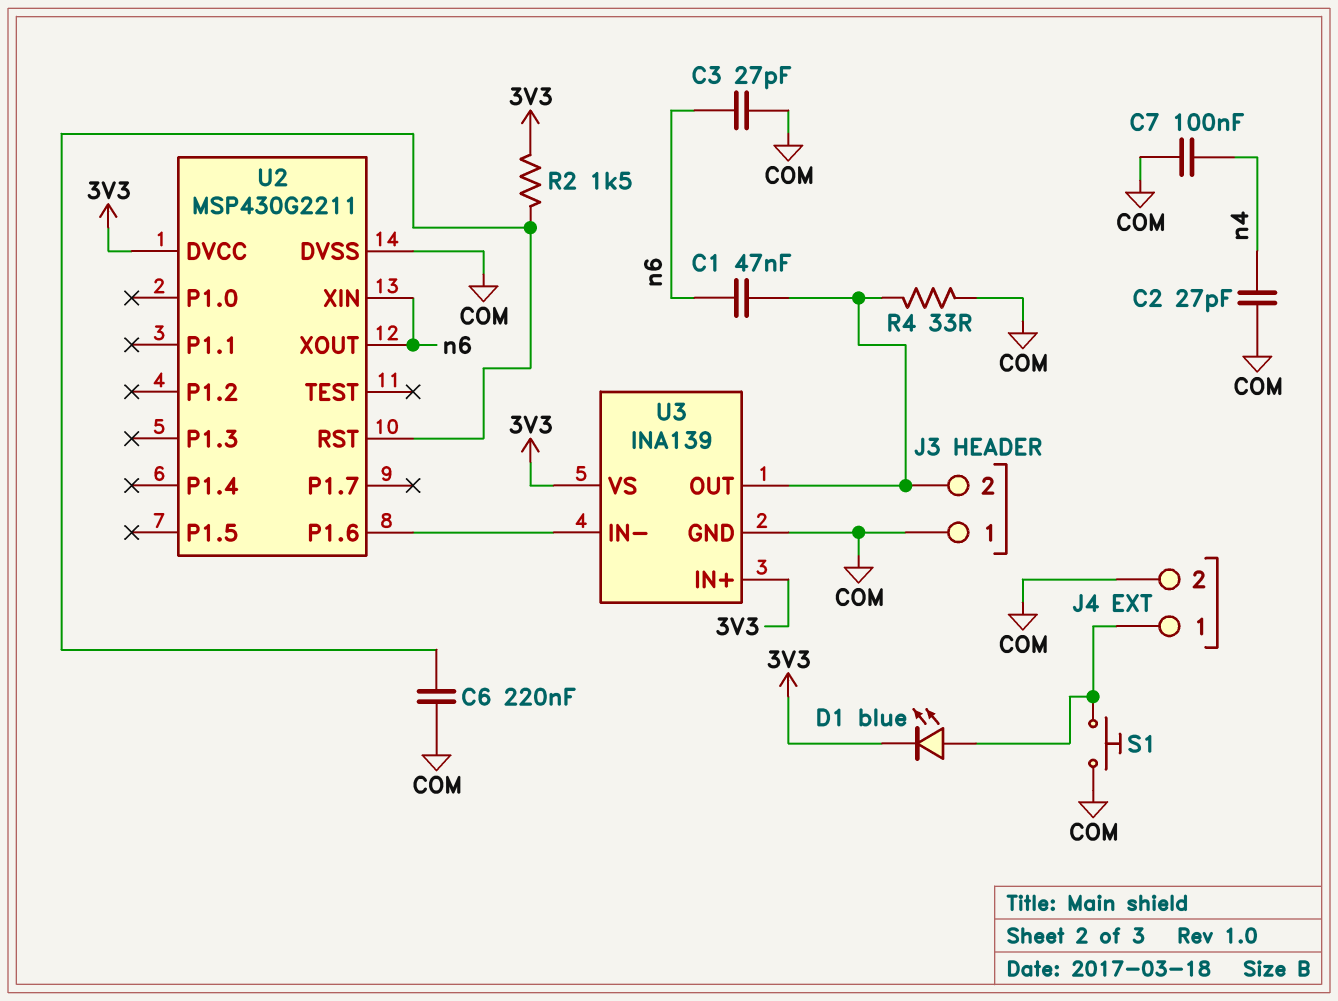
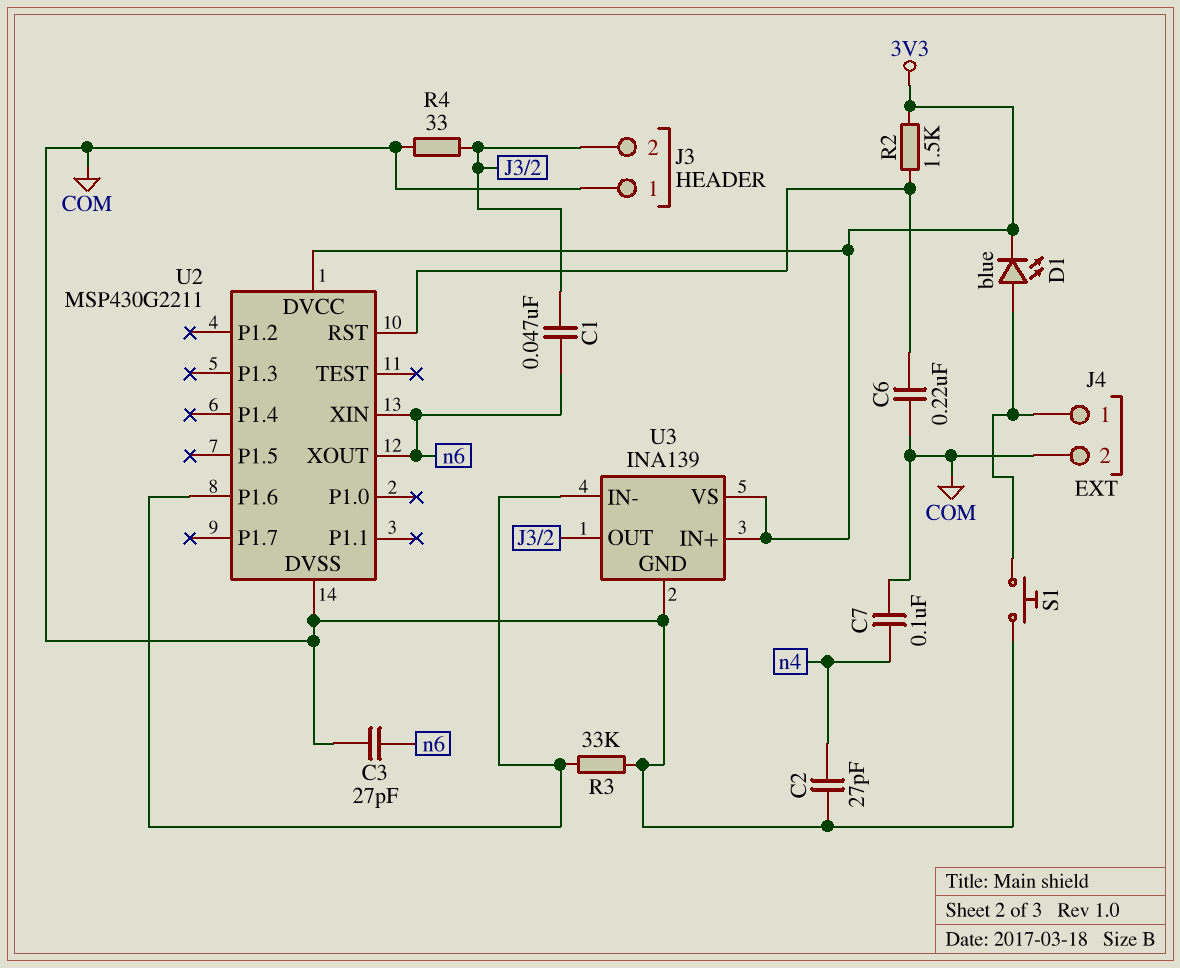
R3: none -> 33k (COM, U2/P1.6)

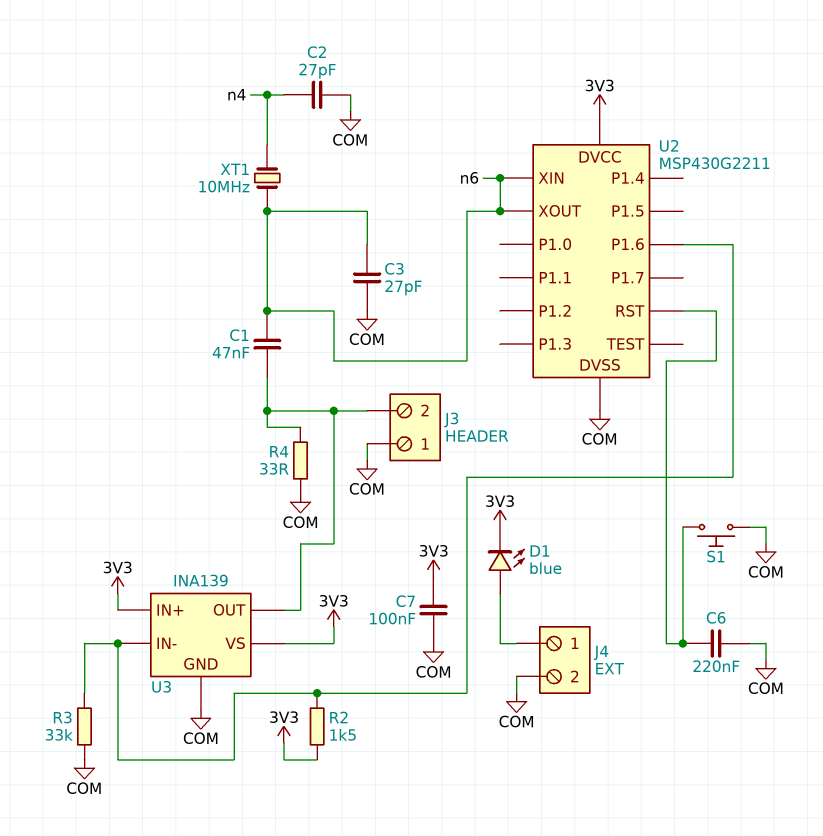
C7: 100nF (COM, n4) -> 100nF (3V3, COM)
R2: 1.5k (3V3, U2/RST) -> 1.5k (3V3, U2/P1.6)
S1: button (COM, J4/1) -> button (COM, U2/RST)
XT1: none -> 10MHz (n4, n6)

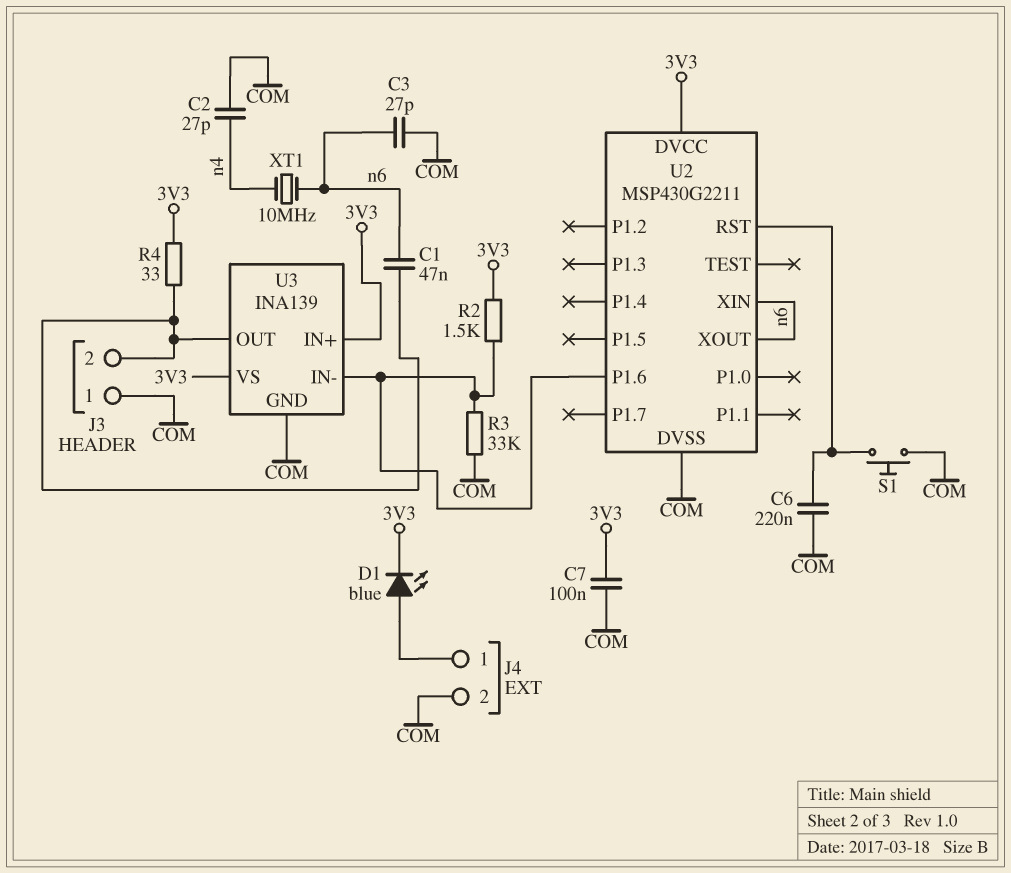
R4: 33 (COM, J3/2) -> 33 (3V3, J3/2)

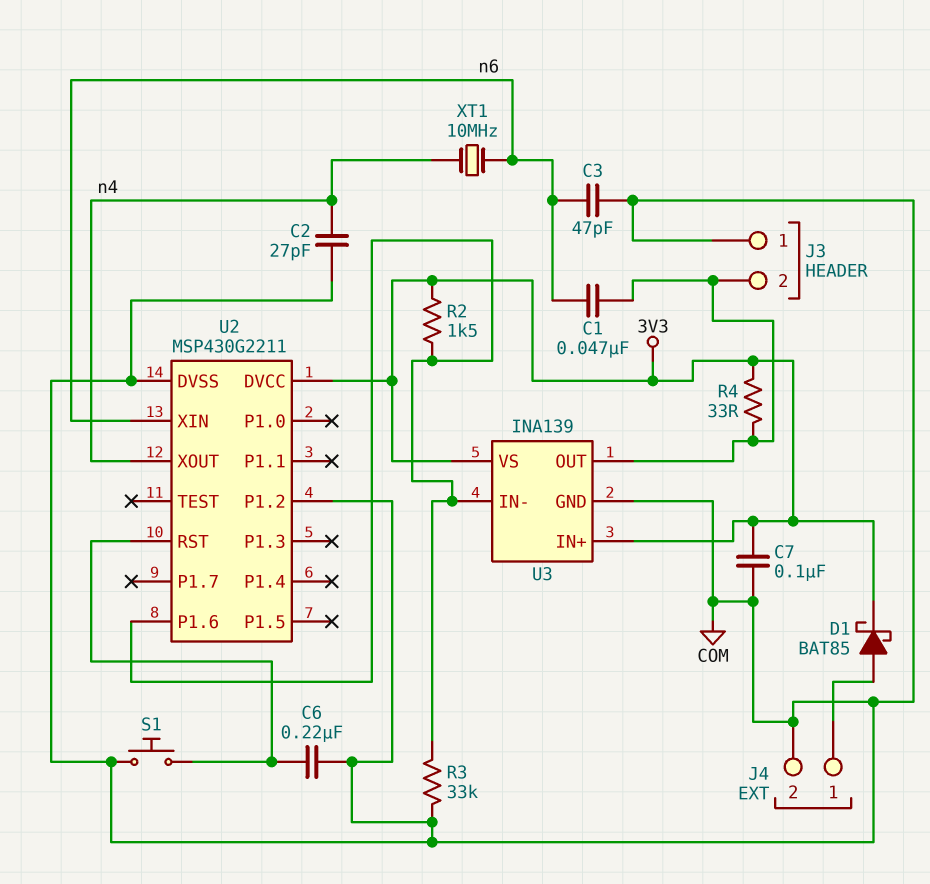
C3: 27pF (COM, n6) -> 47pF (COM, n6)
D1: LED blue (A J4/1, K 3V3) -> schottky BAT85 (A J4/1, K 3V3)
U2 pin P1.2: none -> COM
U2 pin XOUT: n6 -> n4

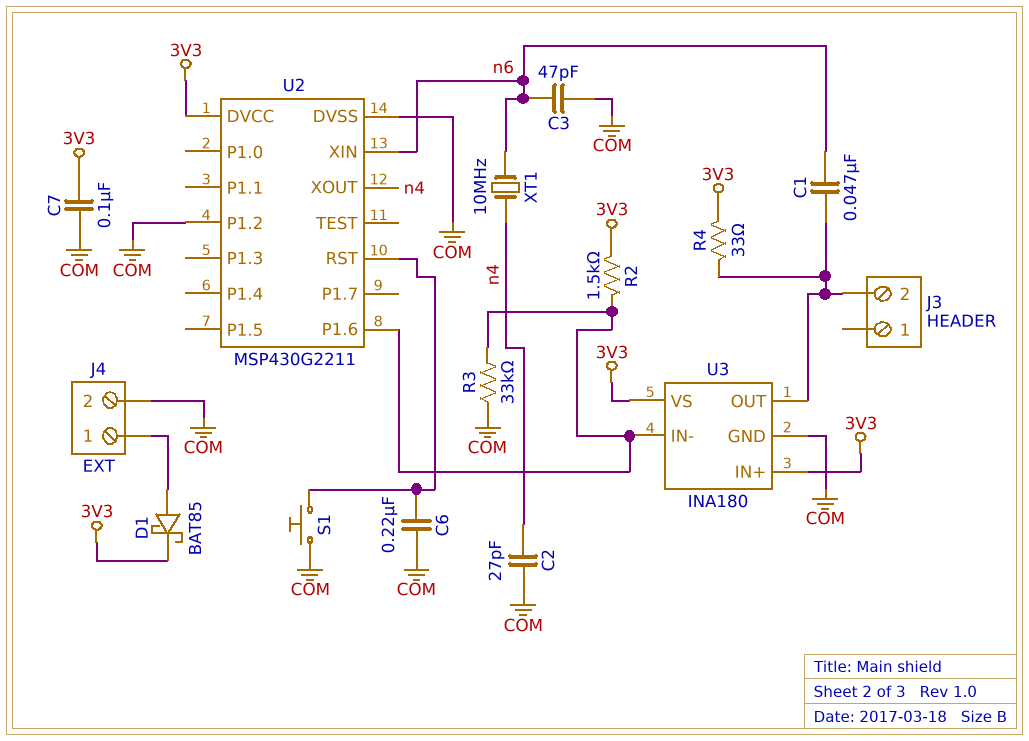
J3 pin 1: COM -> none
U3: INA139 -> INA180

